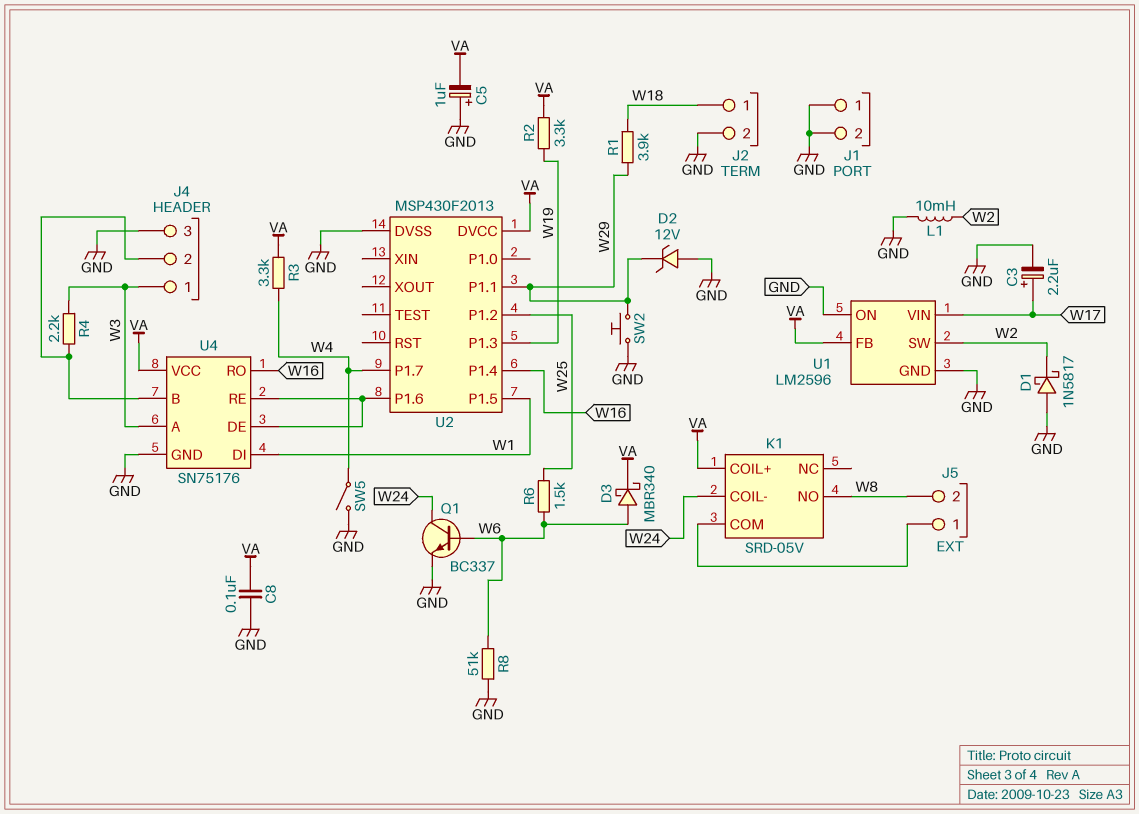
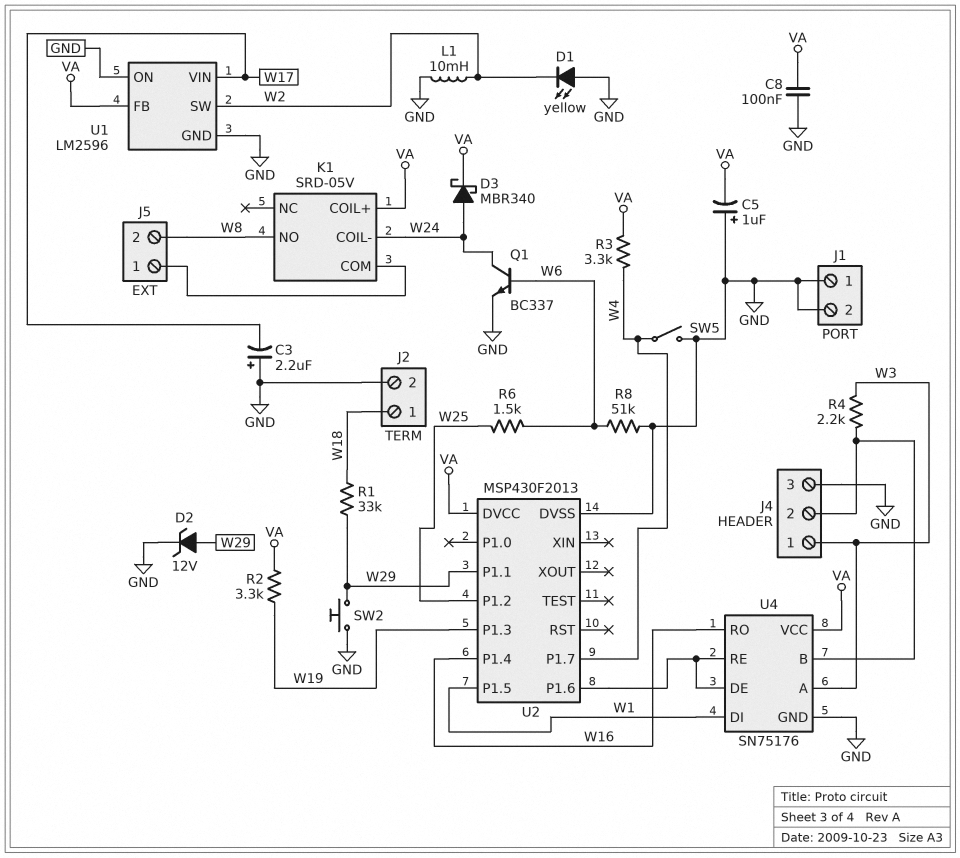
C3: 2.2uF (plus W17, minus GND) -> 2.2uF (plus GND, minus W17)
D1: schottky 1N5817 (A GND, K W2) -> LED yellow (A GND, K W2)
D2: zener 12V (A GND, K W29) -> zener 12V (A W29, K GND)
D3: schottky MBR340 (A W6, K VA) -> schottky MBR340 (A W24, K VA)
R1: 3.9k (W18, W29) -> 33k (W18, W29)

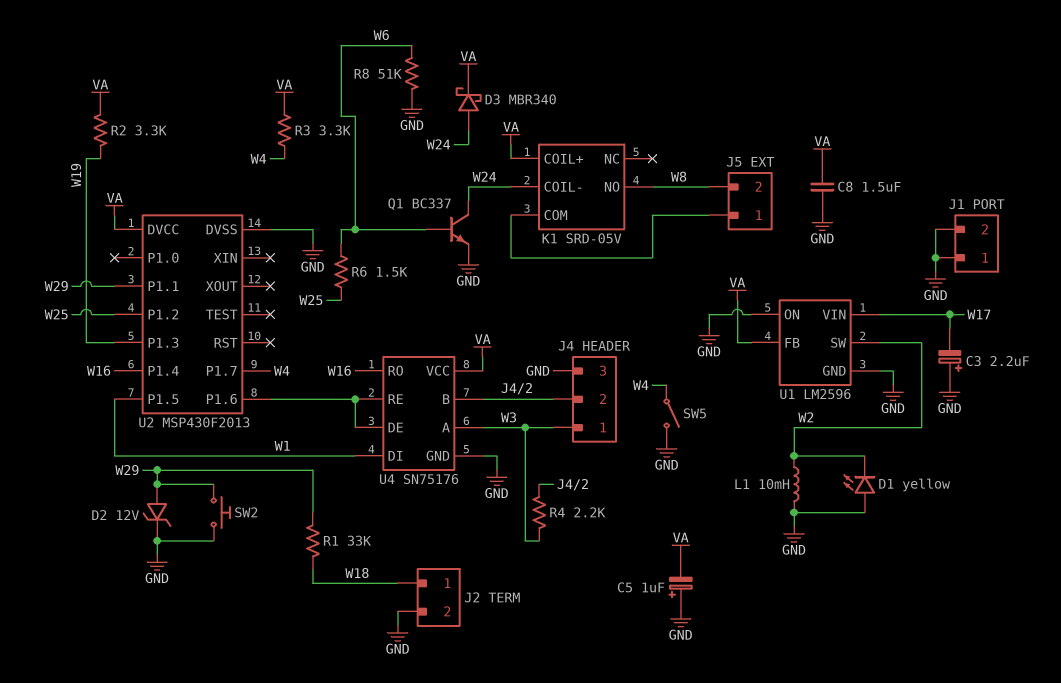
C8: 100nF (GND, VA) -> 1.5uF (GND, VA)

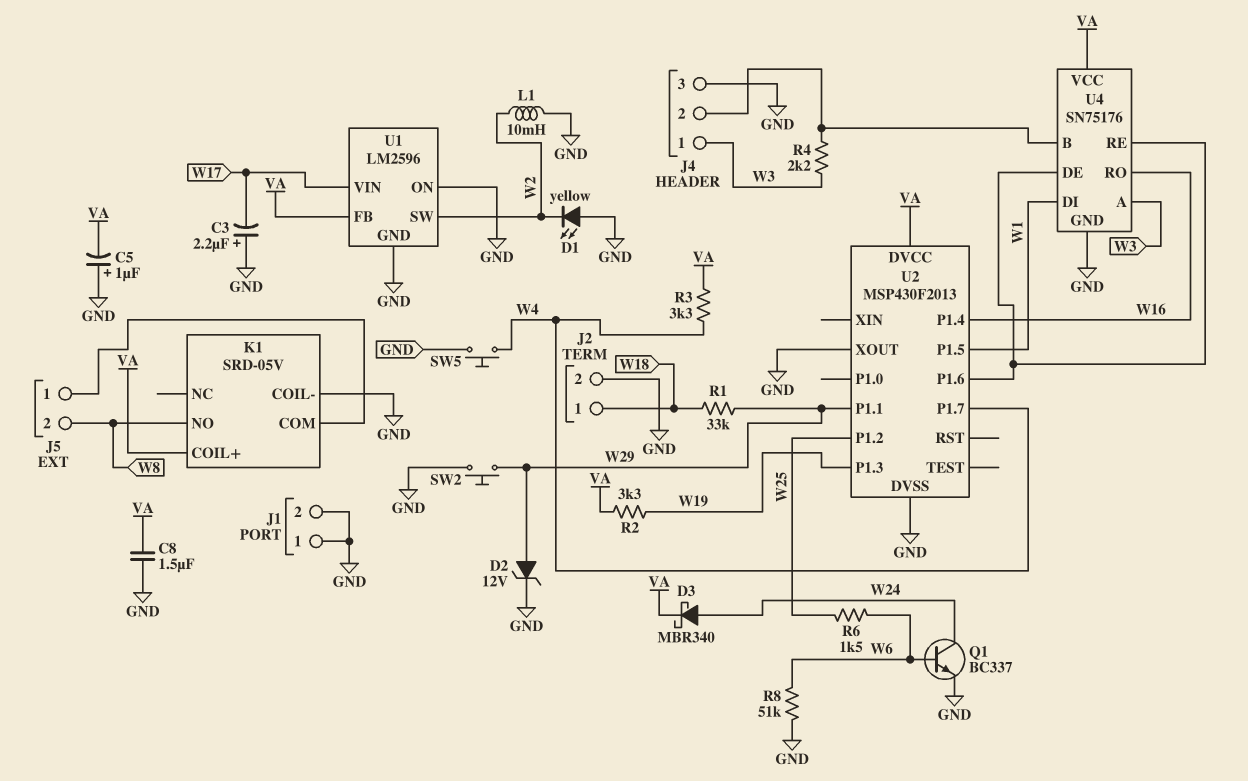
K1 pin COIL-: W24 -> GND
SW5: switch (GND, W4) -> button (GND, W4)
U2 pin XOUT: none -> GND

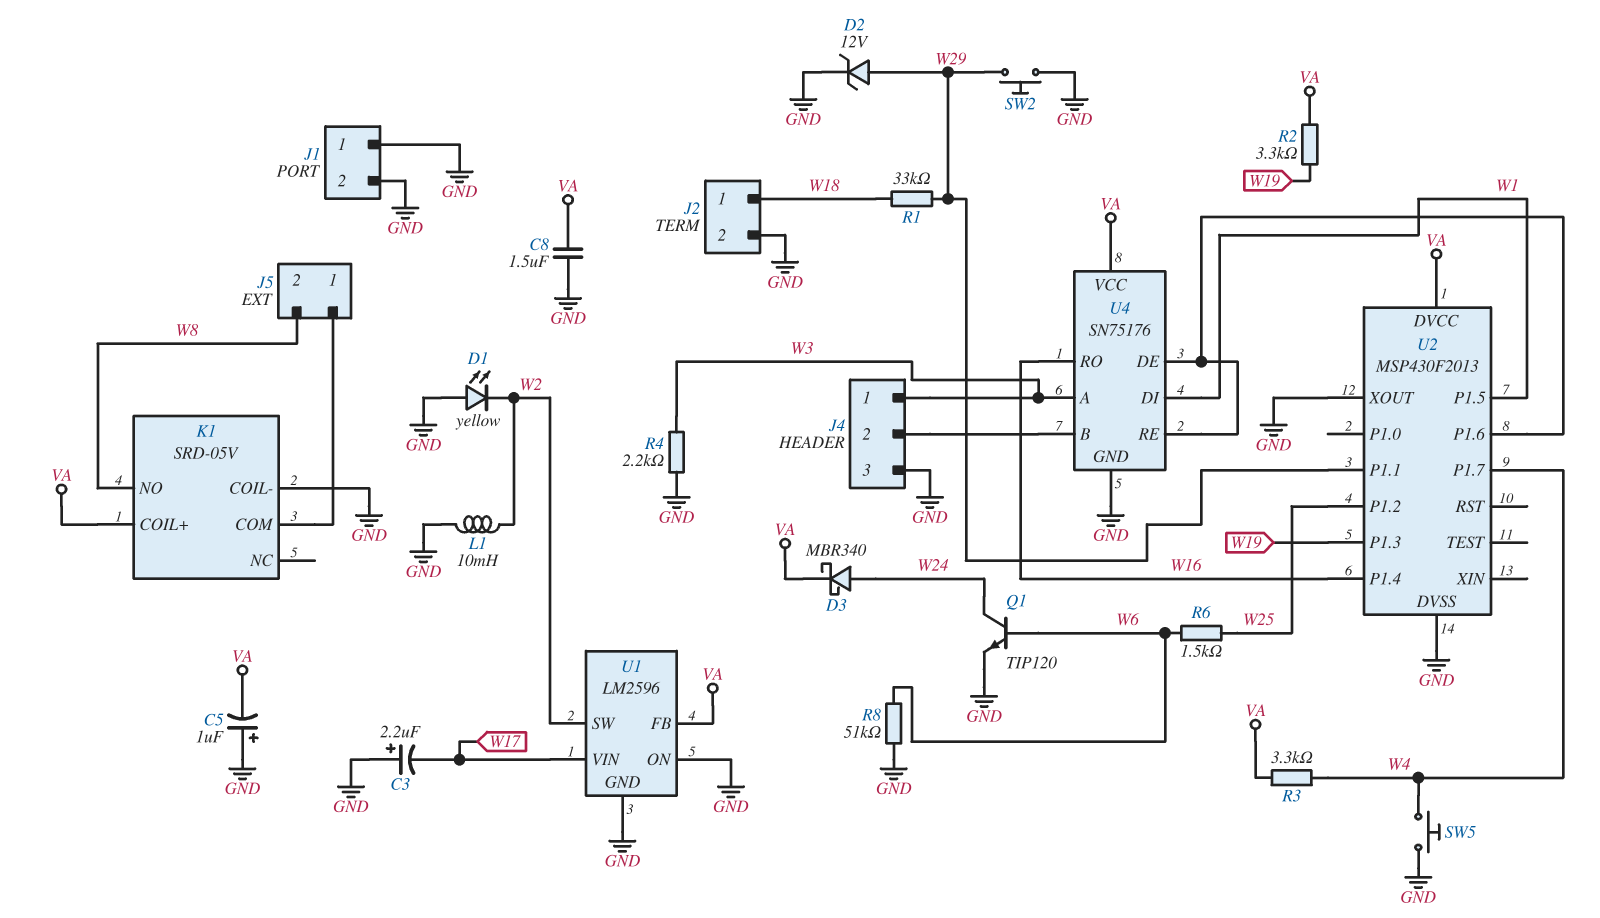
Q1: NPN BC337 (B W6, C W24, E GND) -> NPN TIP120 (B W6, C W24, E GND)
R4: 2.2k (J4/2, W3) -> 2.2k (GND, W3)

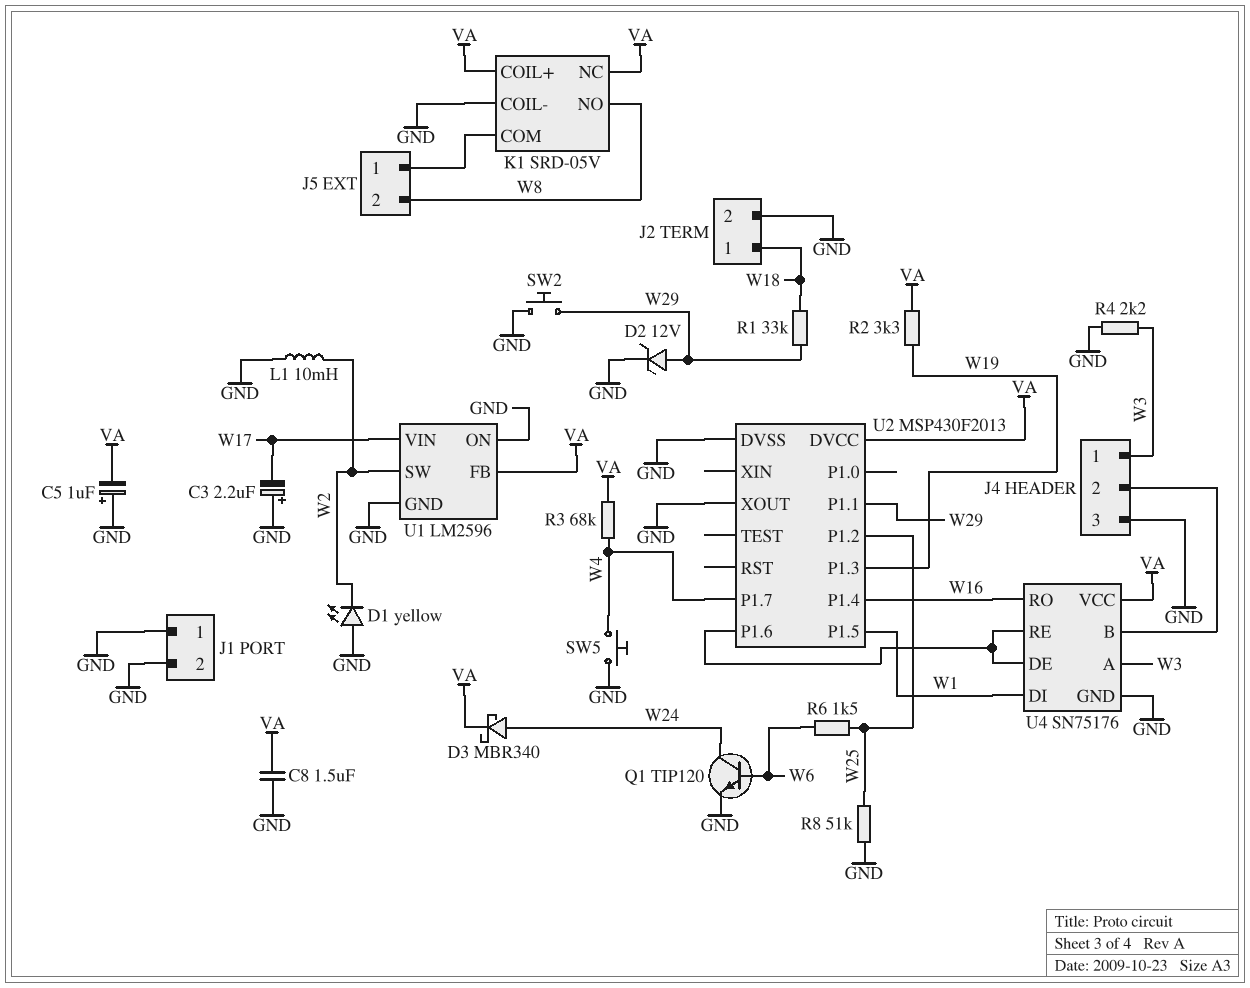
K1 pin NC: none -> VA
R3: 3.3k (VA, W4) -> 68k (VA, W4)
R8: 51k (GND, W6) -> 51k (GND, W25)

